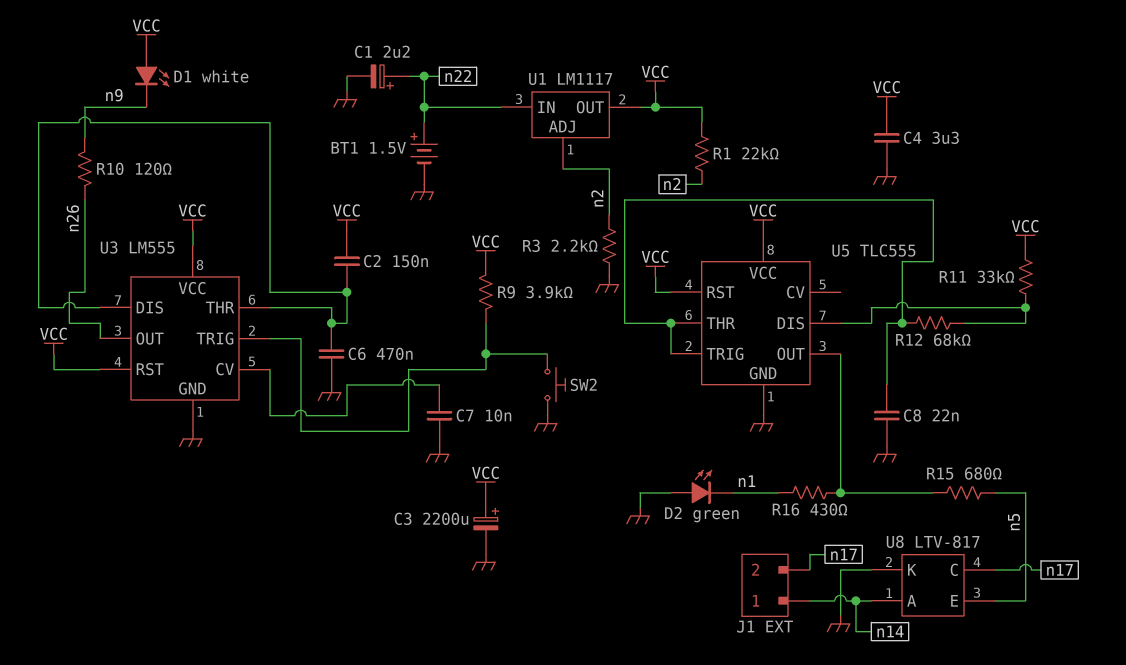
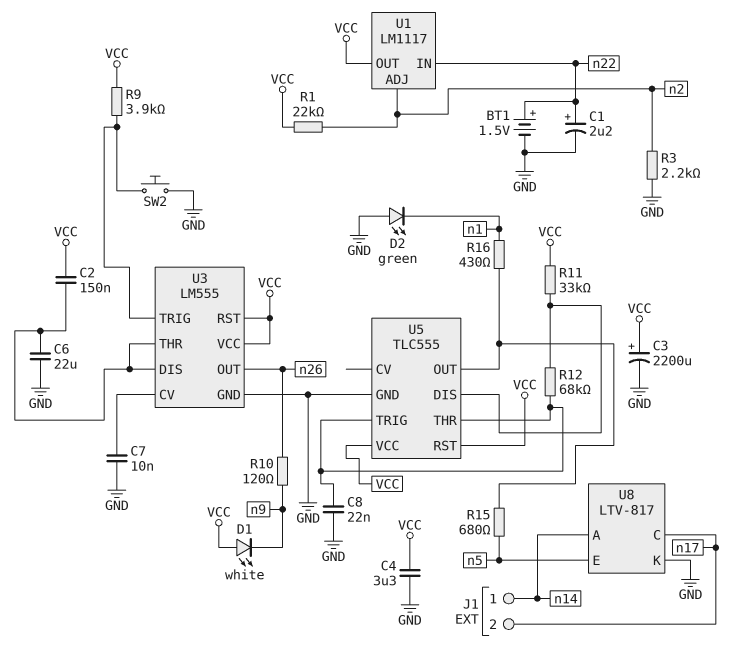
C6: 470nF (GND, U3/DIS) -> 22uF (GND, U3/DIS)

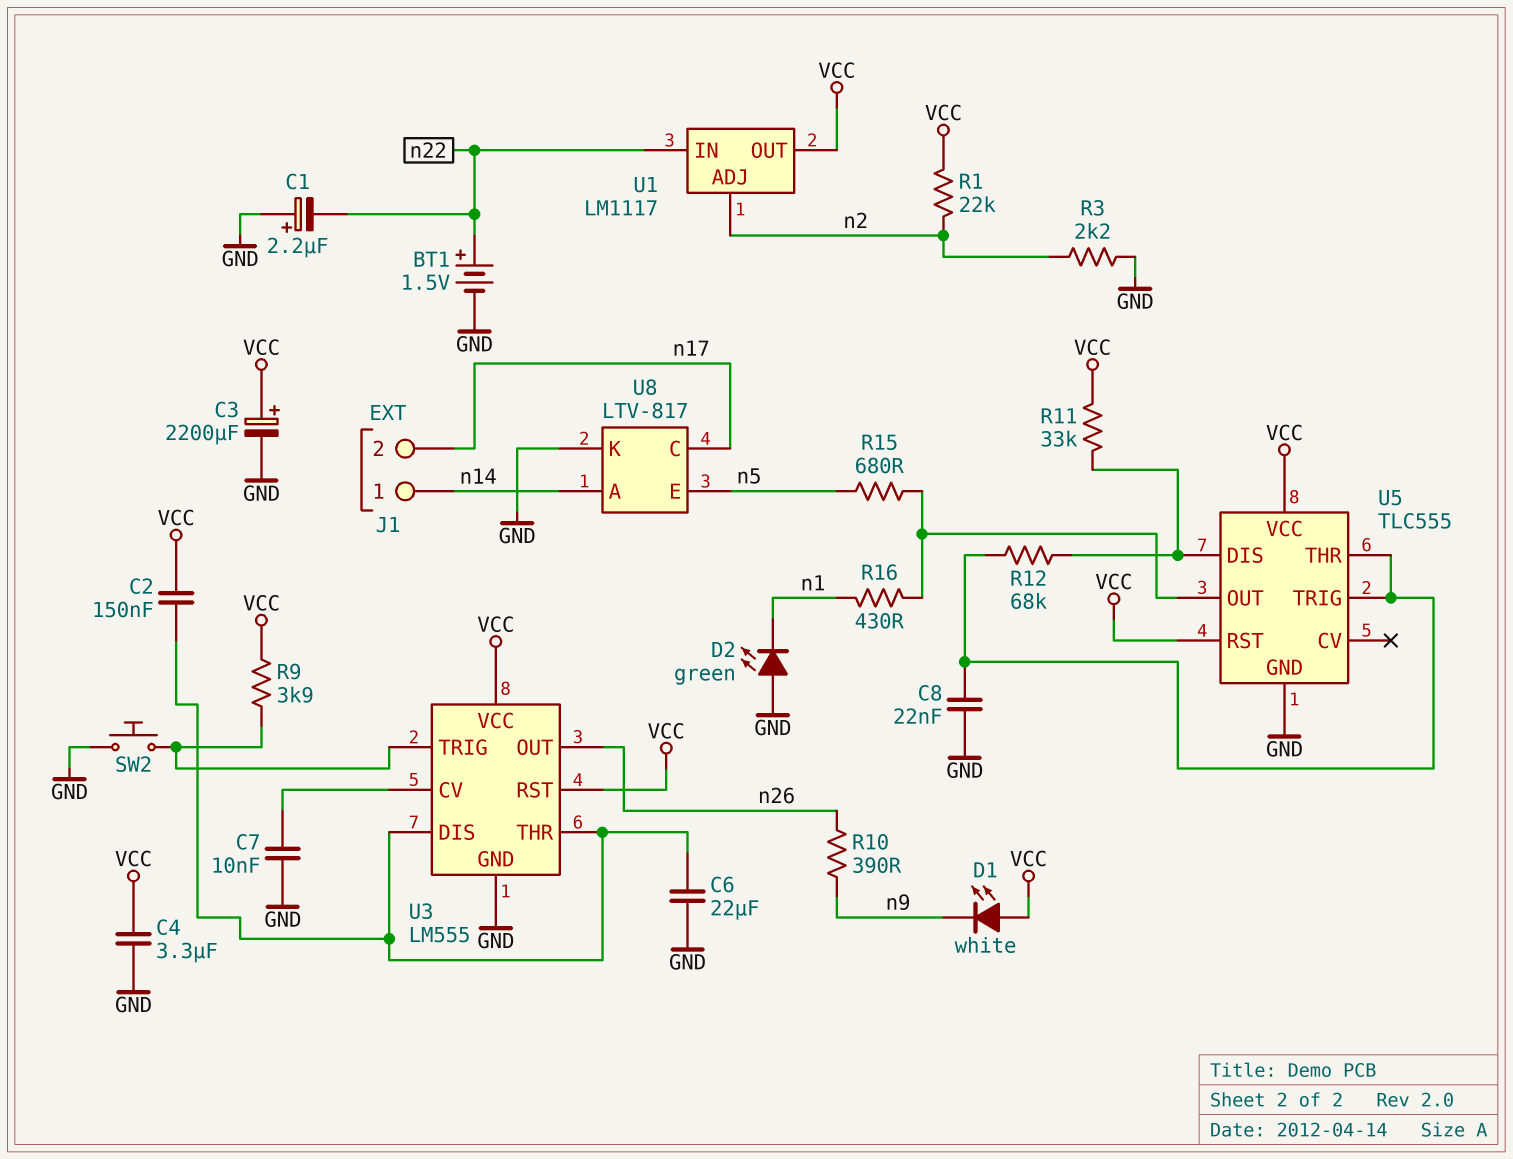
C1: 2.2uF (plus n22, minus GND) -> 2.2uF (plus GND, minus n22)
R10: 120 (n9, n26) -> 390 (n9, n26)

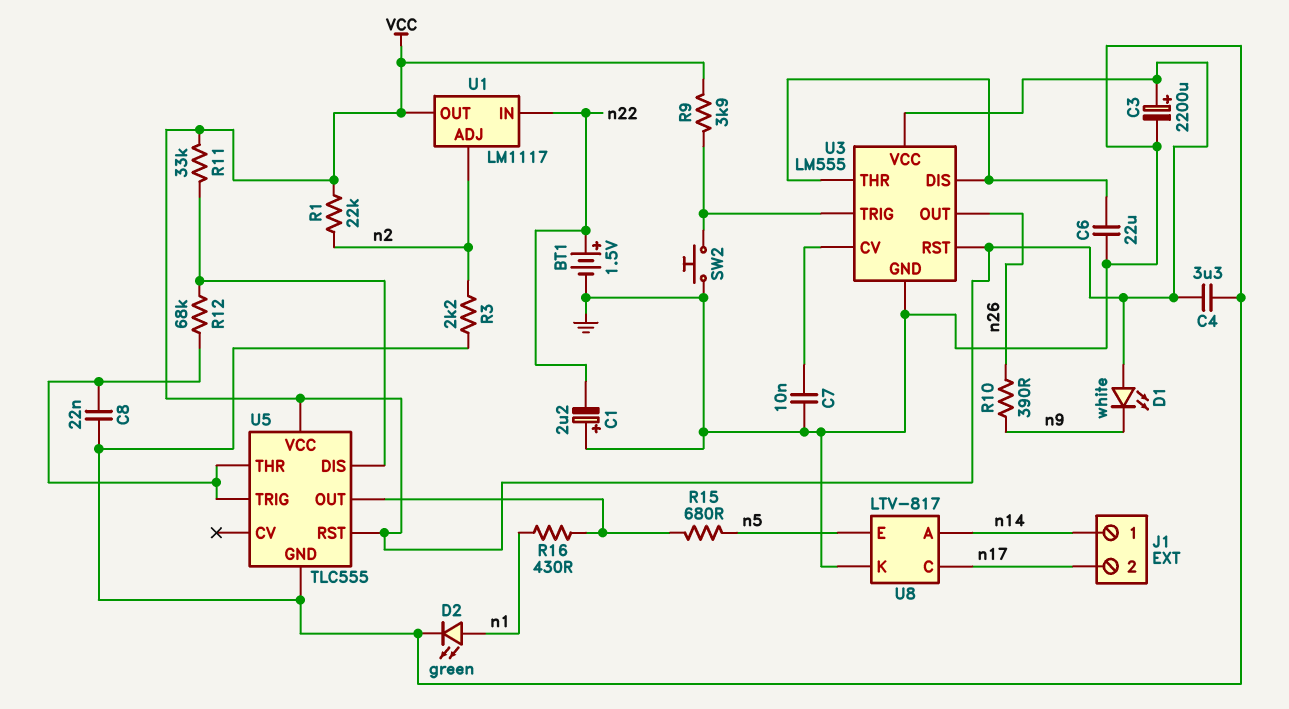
C2: 150nF (U3/DIS, VCC) -> none
D2: LED green (A GND, K n1) -> LED green (A n1, K GND)

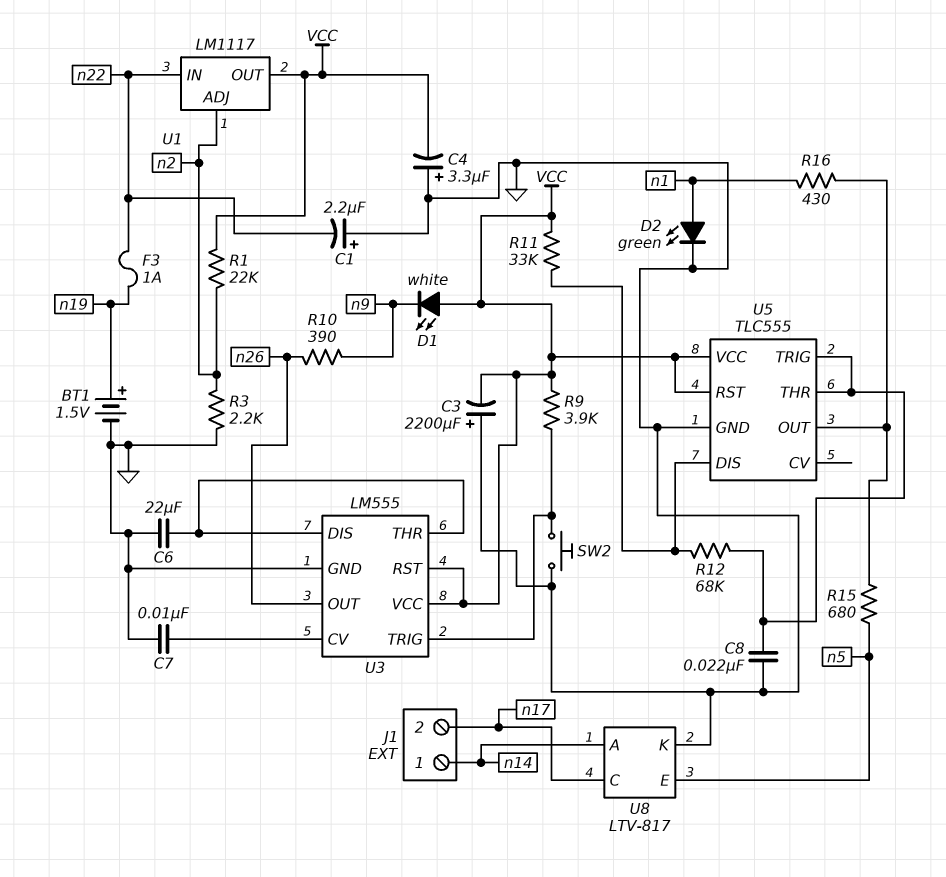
BT1: 1.5V (plus n22, minus GND) -> 1.5V (plus n19, minus GND)
C3: 2200uF (plus VCC, minus GND) -> 2200uF (plus GND, minus VCC)
C4: 3.3uF (GND, VCC) -> 3.3uF (plus GND, minus VCC)
F3: none -> 1A (n19, n22)

